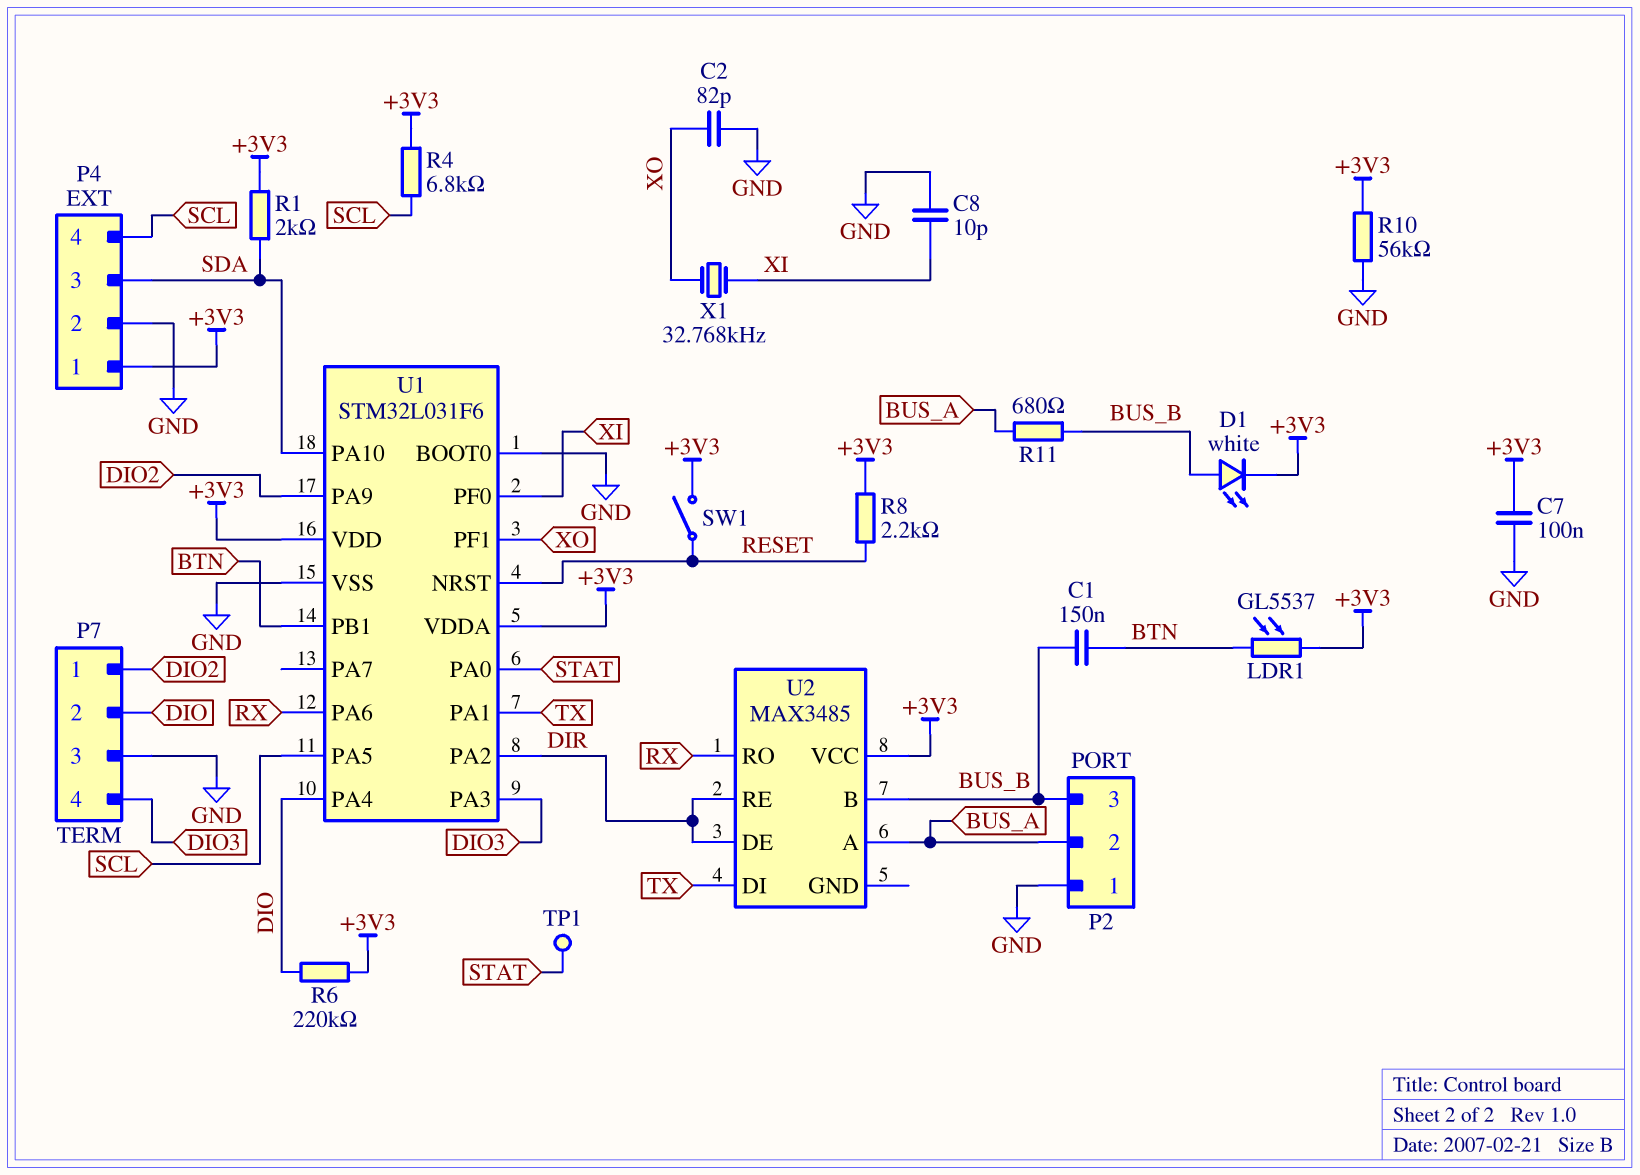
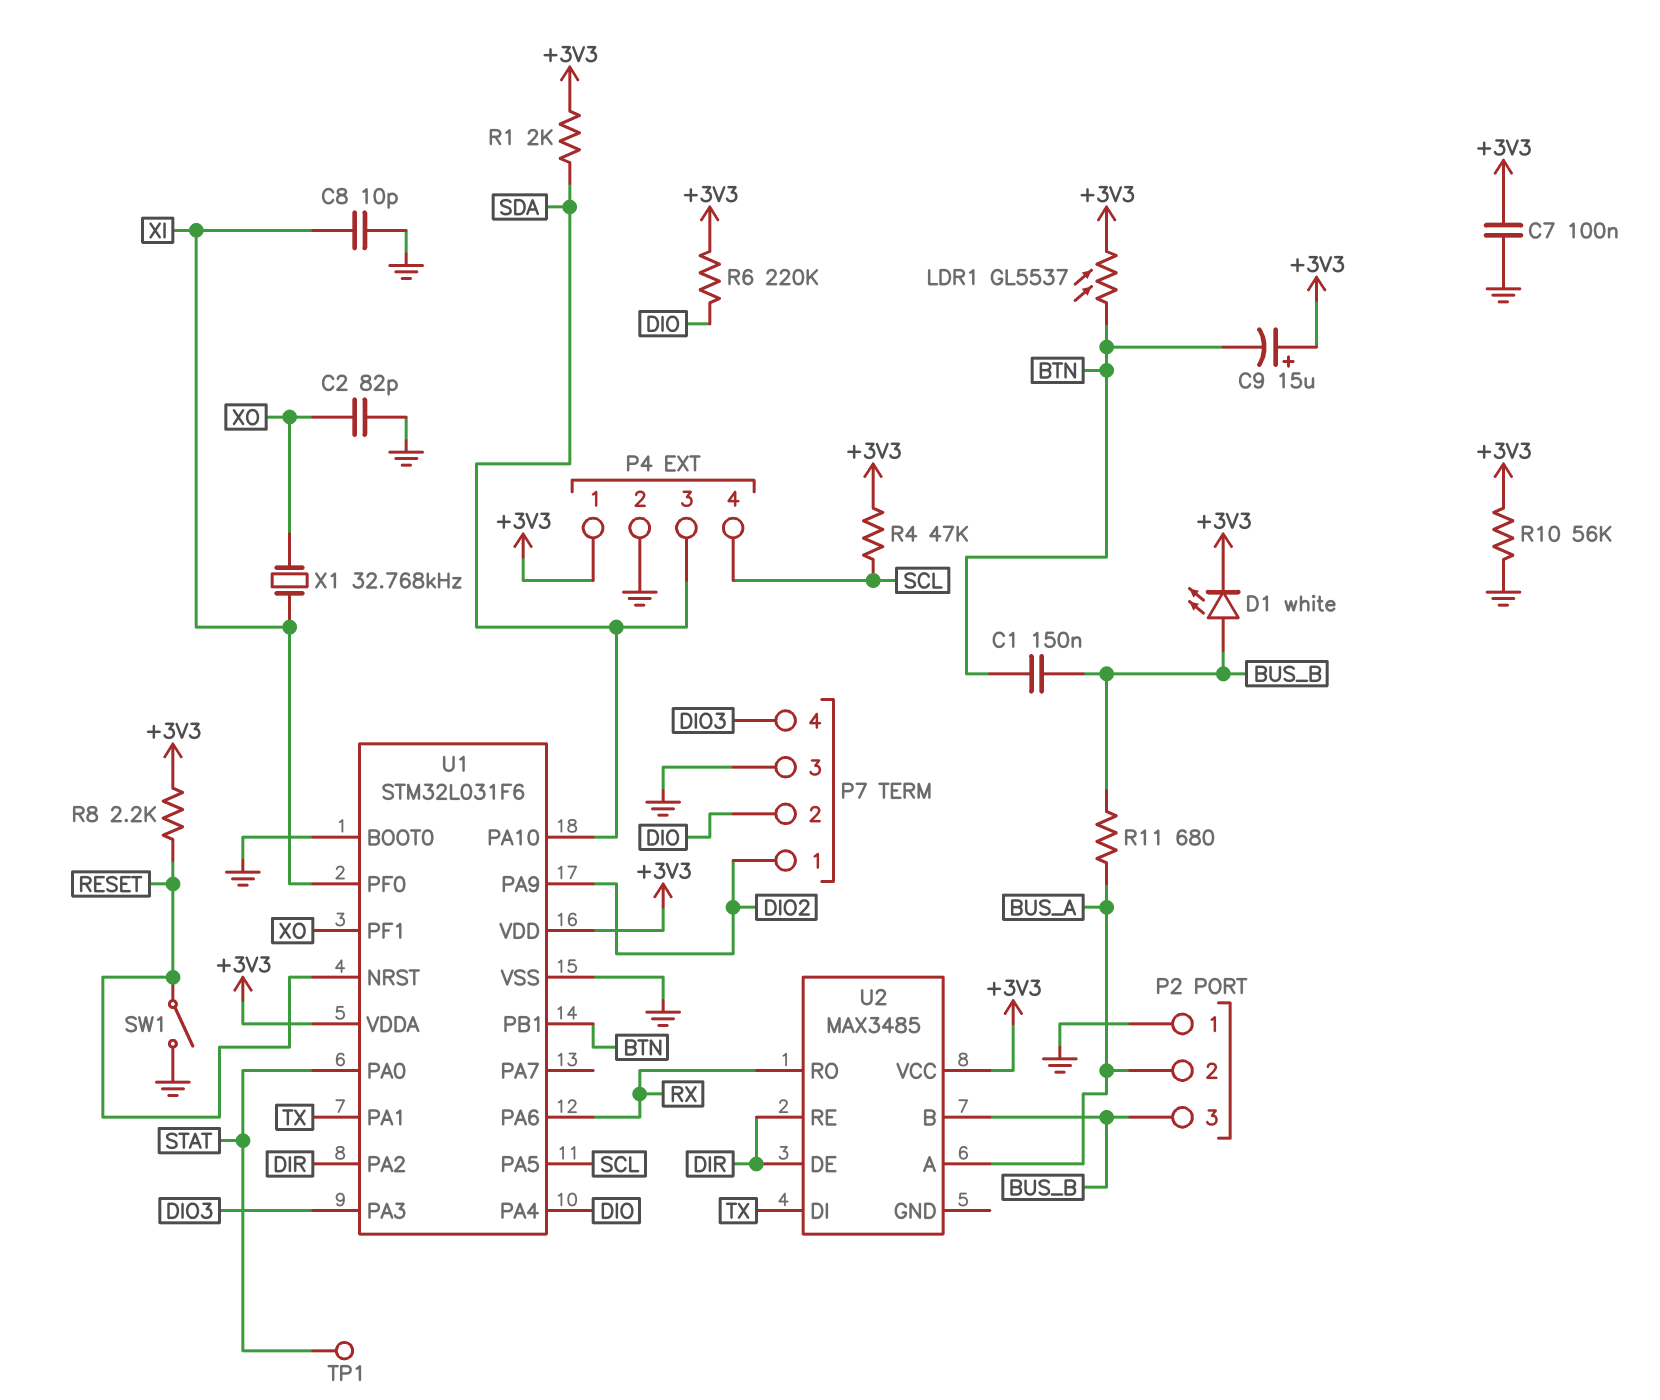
C9: none -> 15uF (plus +3V3, minus BTN)
R4: 6.8k (+3V3, SCL) -> 47k (+3V3, SCL)
SW1: switch (+3V3, RESET) -> switch (GND, RESET)

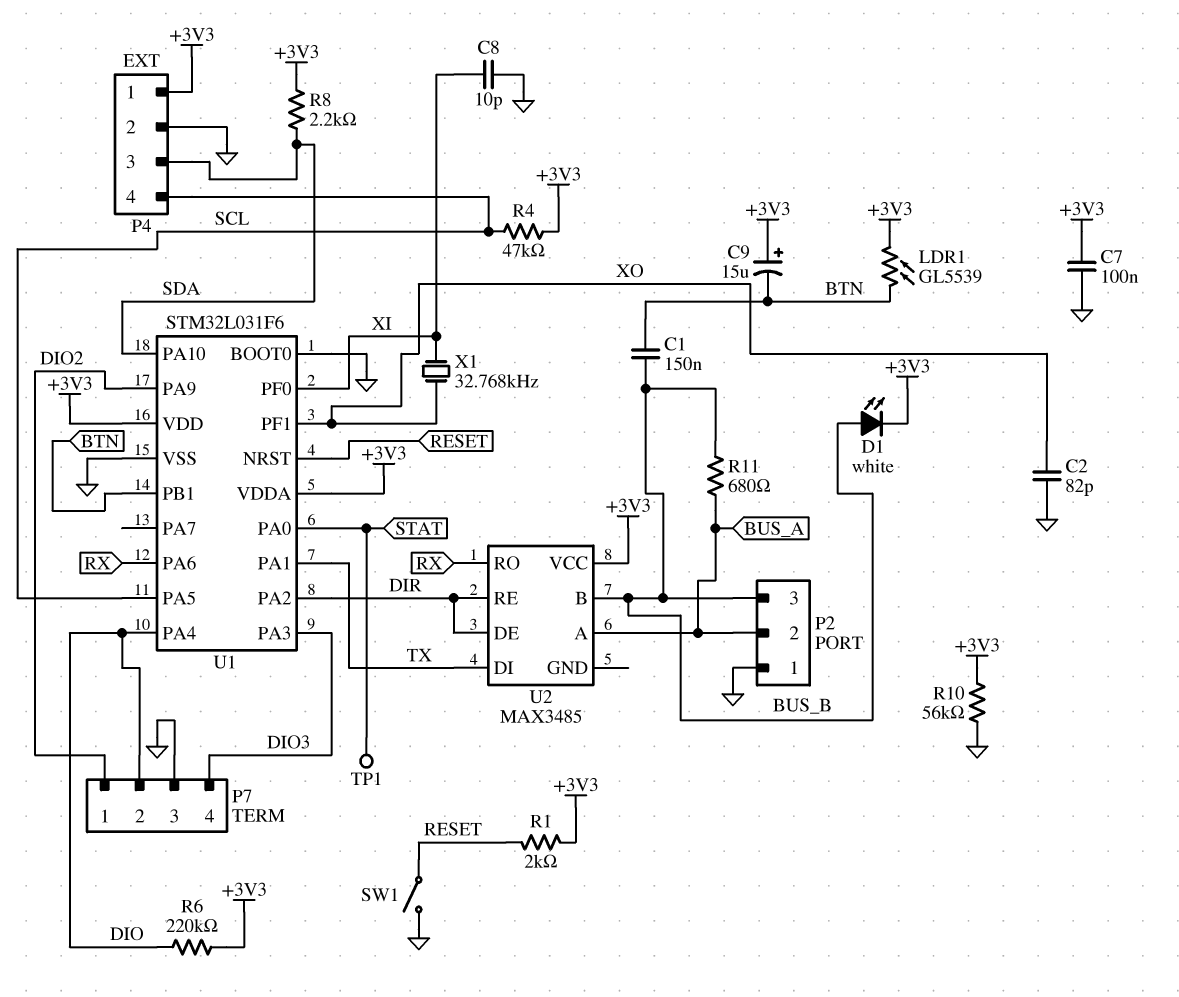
LDR1: GL5537 (+3V3, BTN) -> GL5539 (+3V3, BTN)
R1: 2k (+3V3, SDA) -> 2k (+3V3, RESET)
R8: 2.2k (+3V3, RESET) -> 2.2k (+3V3, SDA)

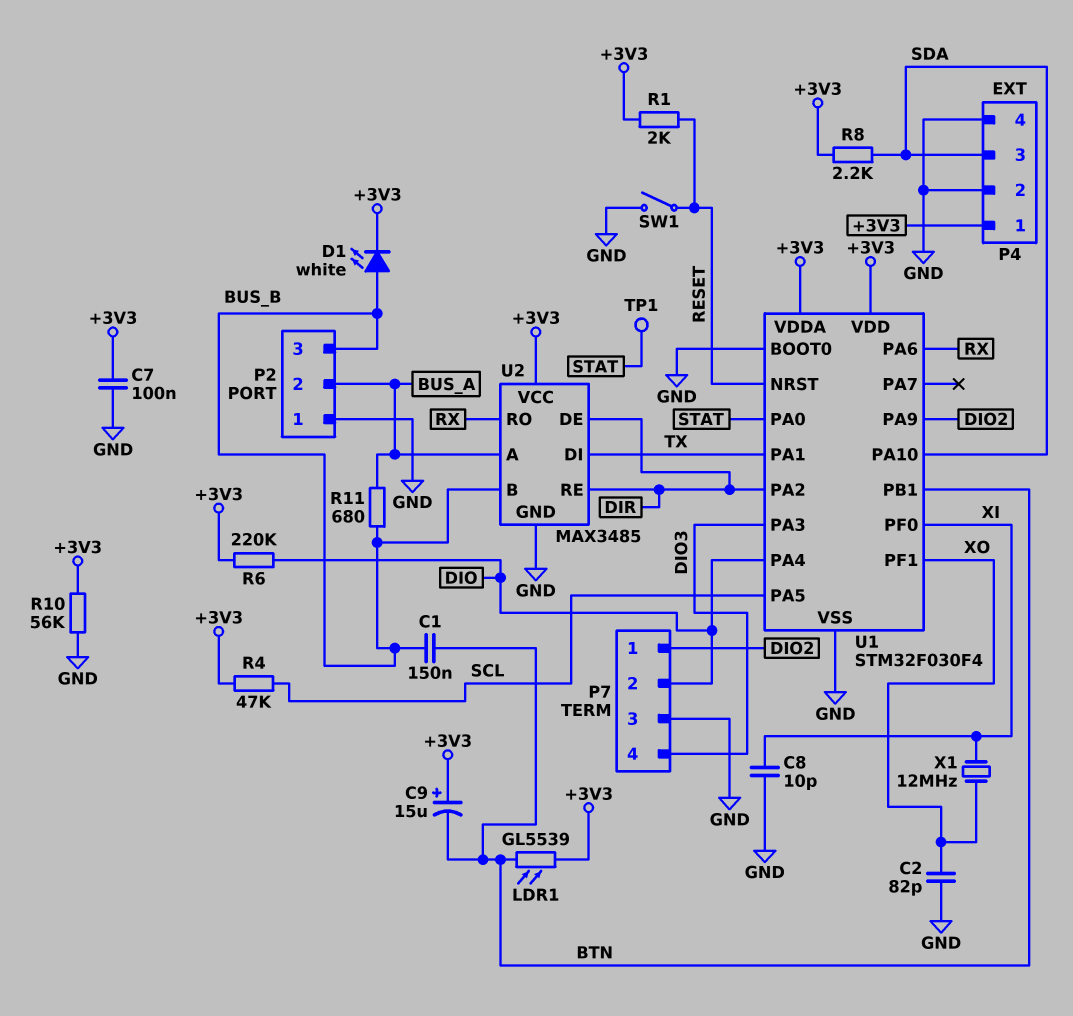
P4 pin 4: SCL -> GND
U1: STM32L031F6 -> STM32F030F4
U2 pin GND: none -> GND
X1: 32.768kHz (XI, XO) -> 12MHz (XI, XO)

